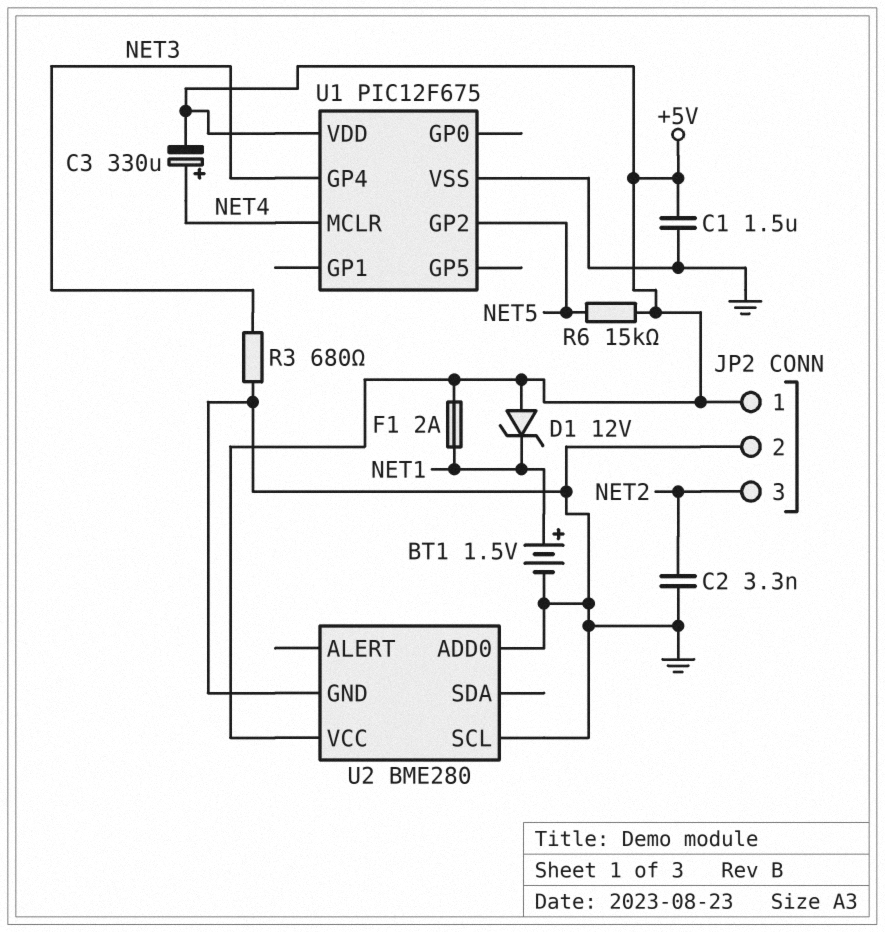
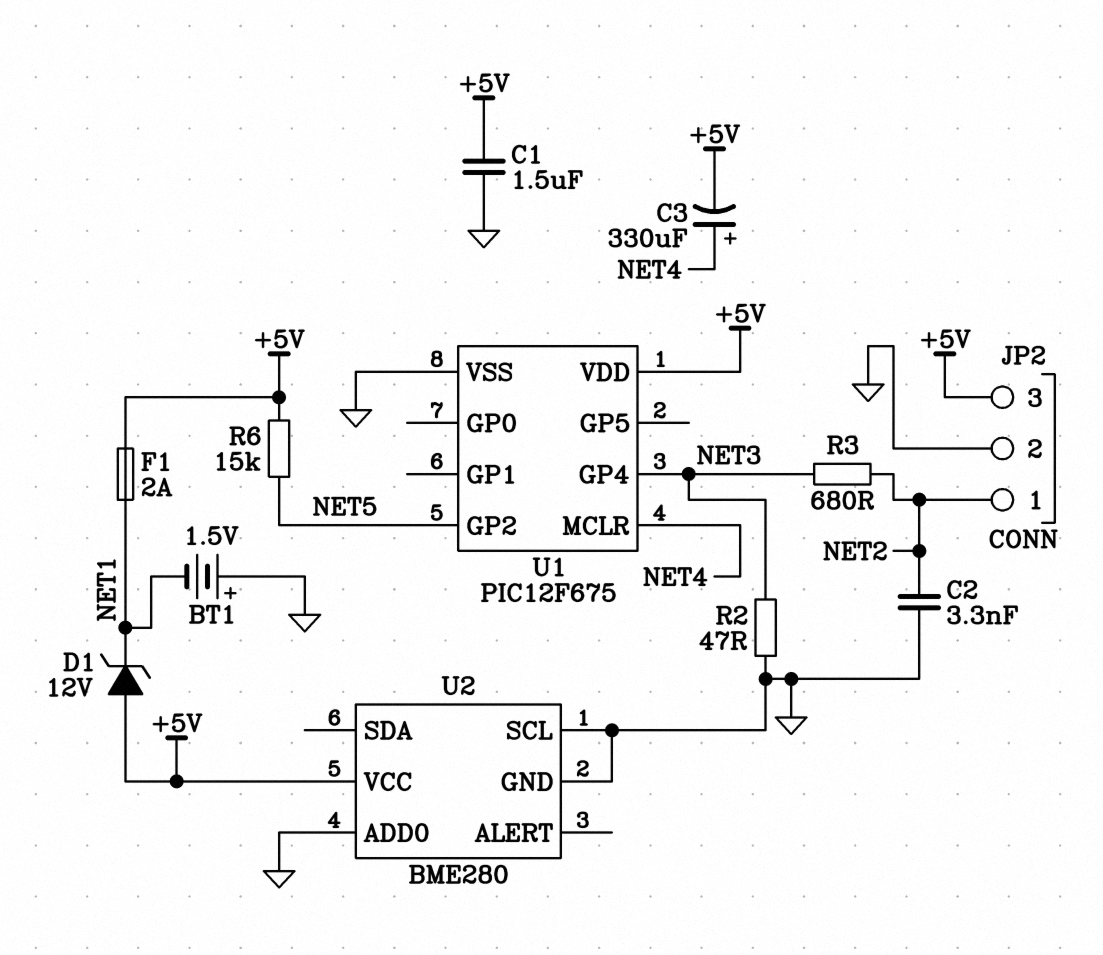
BT1: 1.5V (plus NET1, minus GND) -> 1.5V (plus GND, minus NET1)
JP2 pin 1: +5V -> NET2
JP2 pin 3: NET2 -> +5V
R2: none -> 47 (GND, NET3)
R3: 680 (GND, NET3) -> 680 (NET2, NET3)

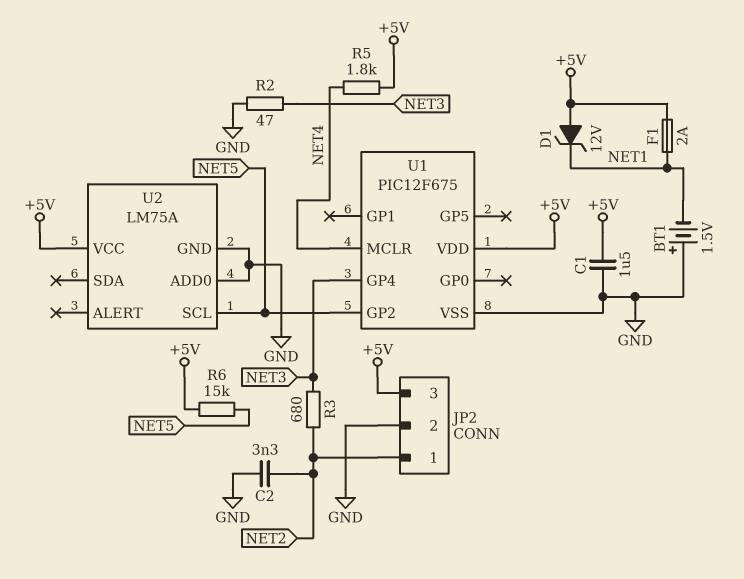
C3: 330uF (plus NET4, minus +5V) -> none
R5: none -> 1.8k (+5V, NET4)
U2: BME280 -> LM75A
U2 pin SCL: GND -> NET5

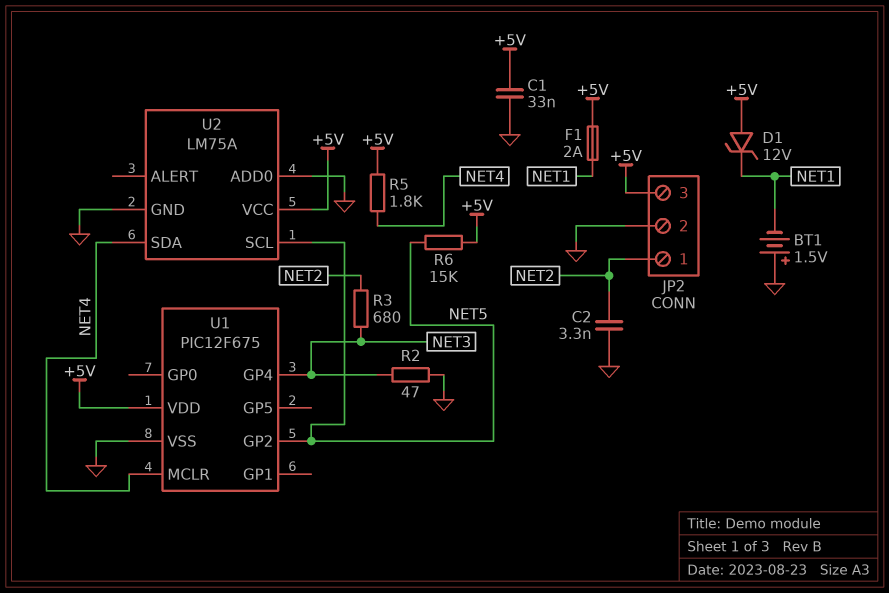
C1: 1.5uF (+5V, GND) -> 33nF (+5V, GND)
U2 pin SDA: none -> NET4

